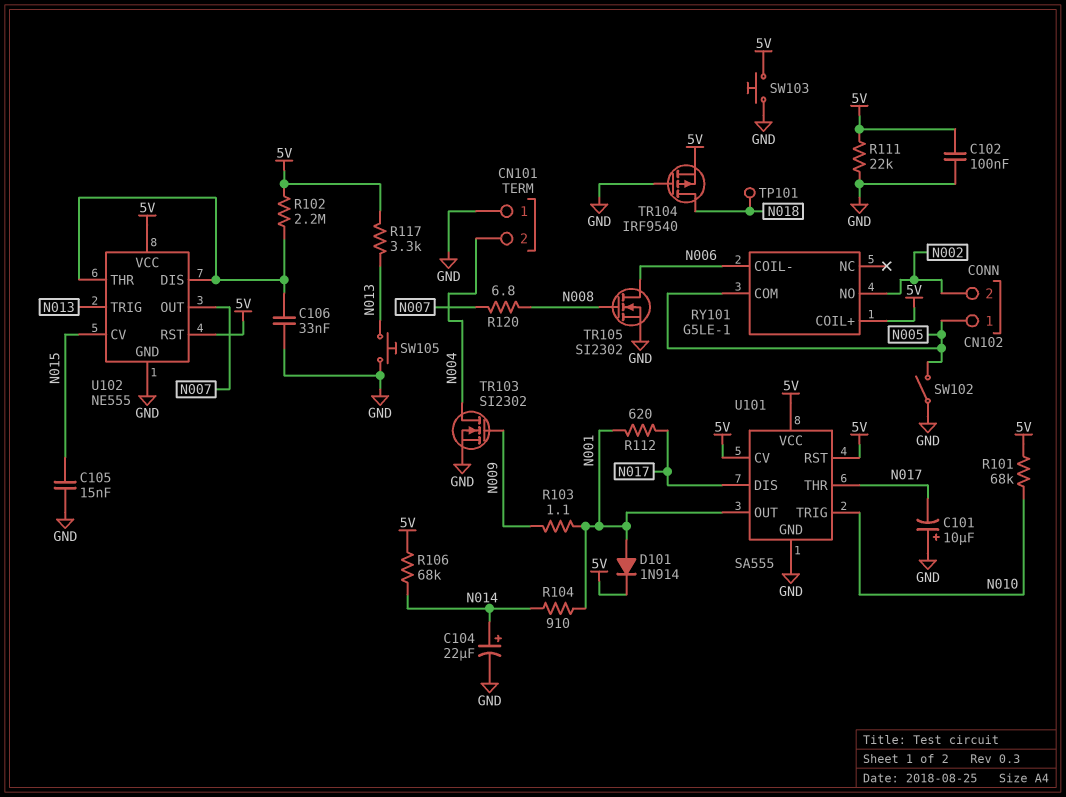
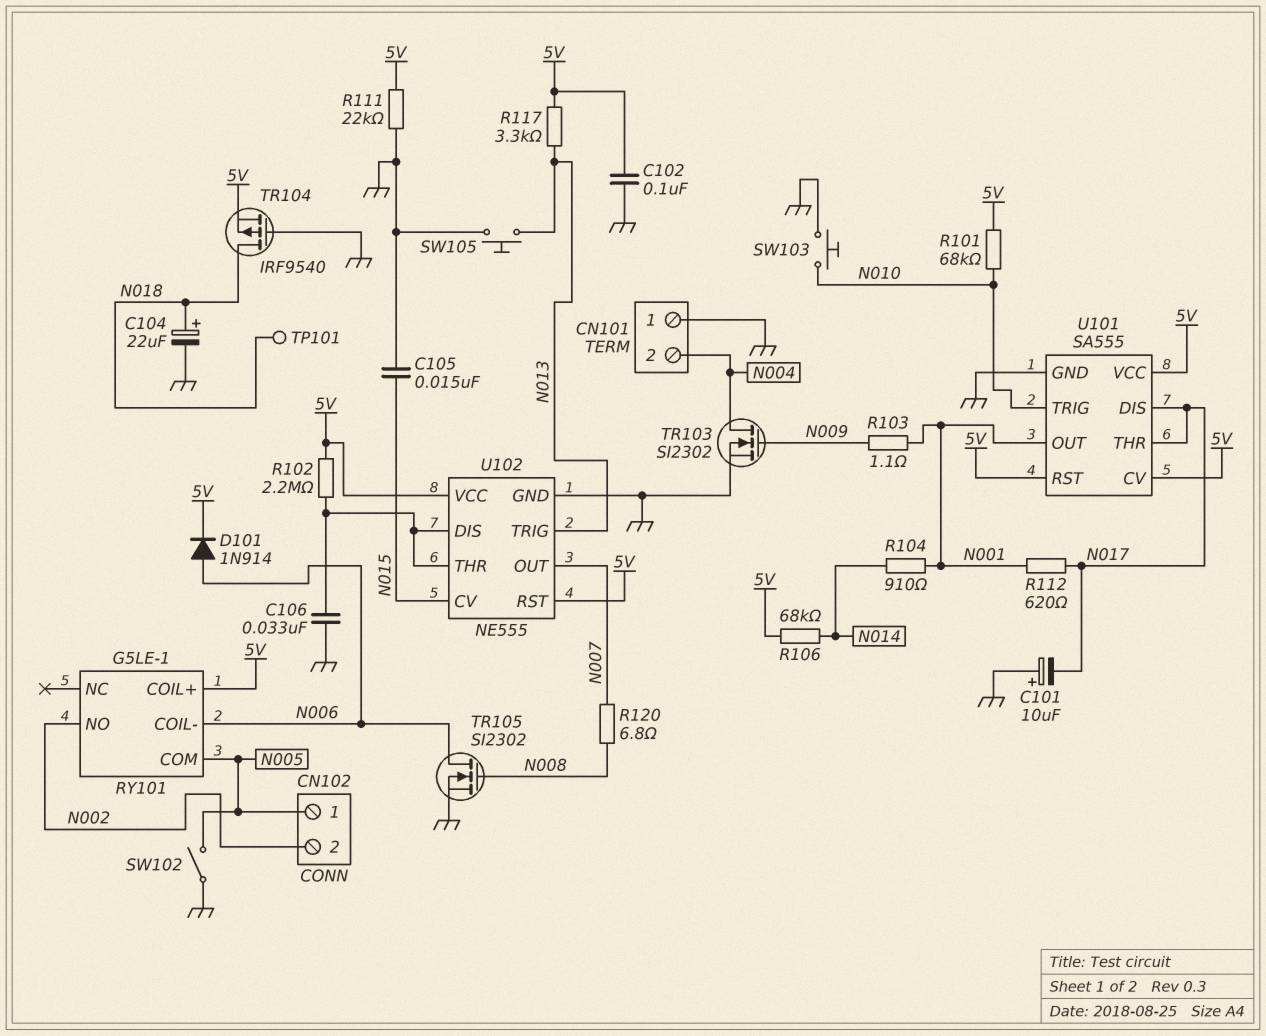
C104: 22uF (plus N014, minus GND) -> 22uF (plus N018, minus GND)
D101: diode 1N914 (A N001, K 5V) -> diode 1N914 (A N006, K 5V)
SW103: button (5V, GND) -> button (GND, N010)

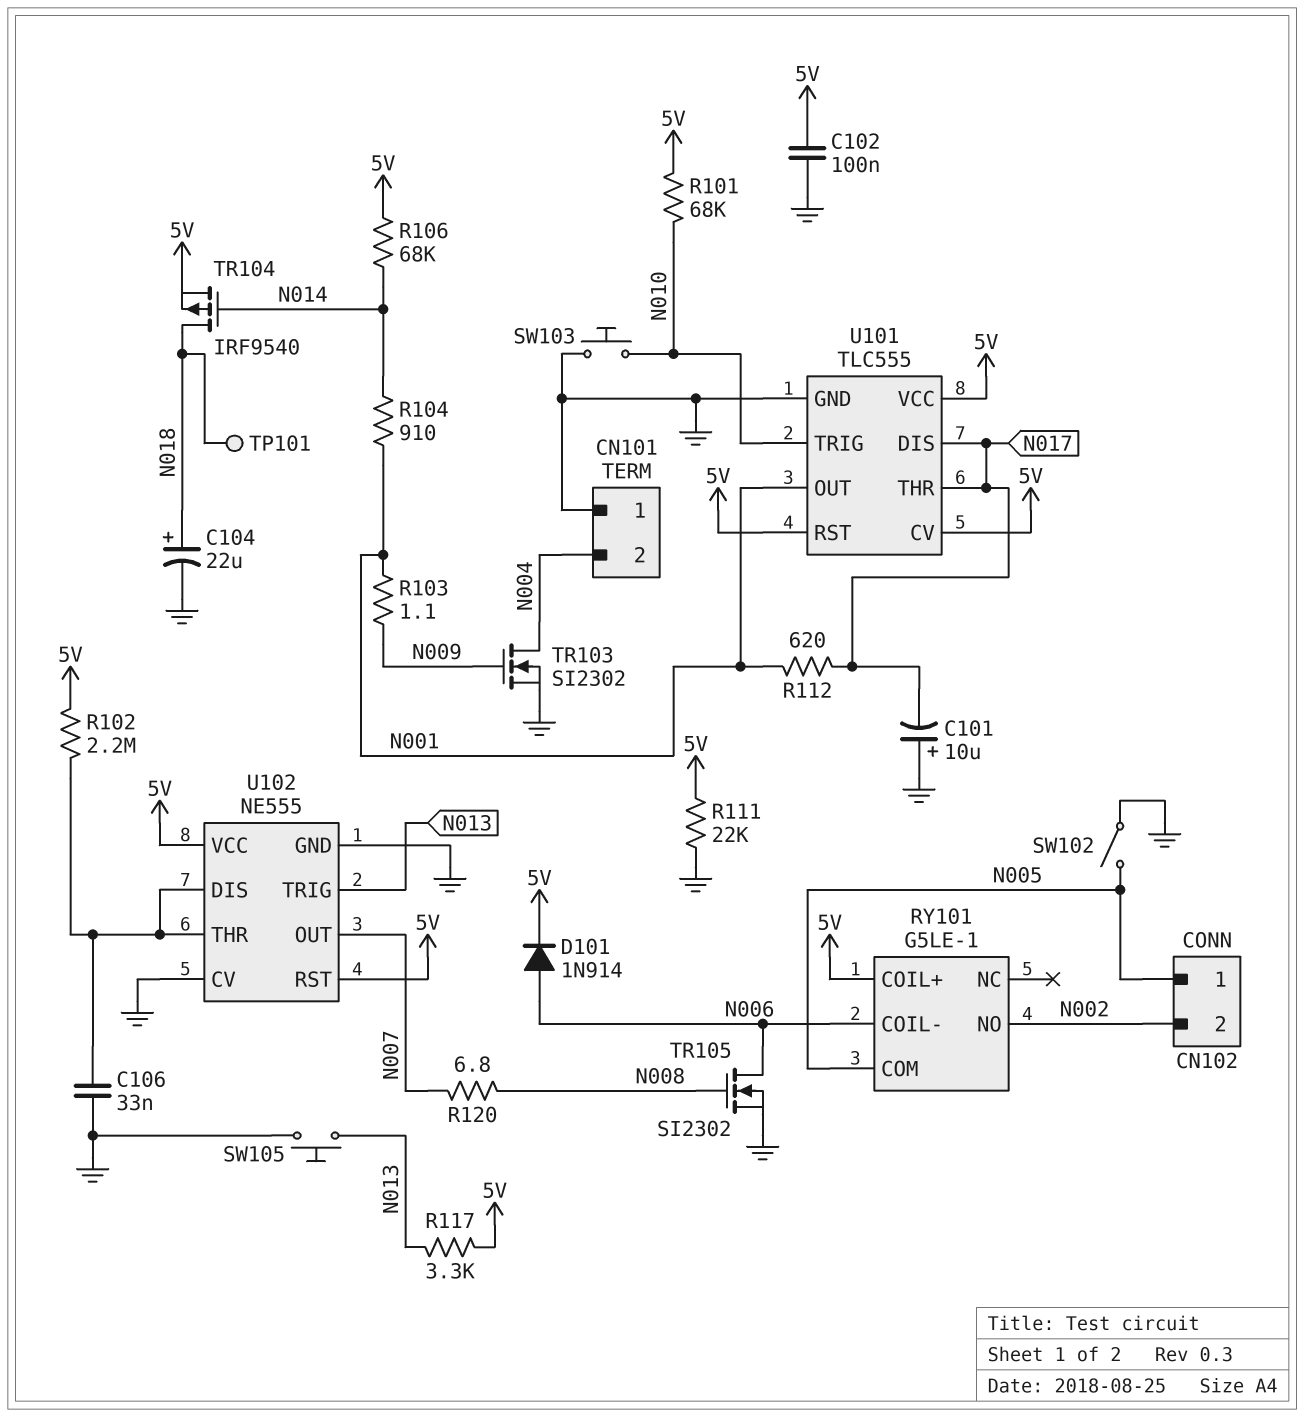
C105: 15nF (GND, N015) -> none
TR104: PMOS IRF9540 (G GND, D N018, S 5V) -> PMOS IRF9540 (G N014, D N018, S 5V)
U101: SA555 -> TLC555
U102 pin CV: N015 -> GND

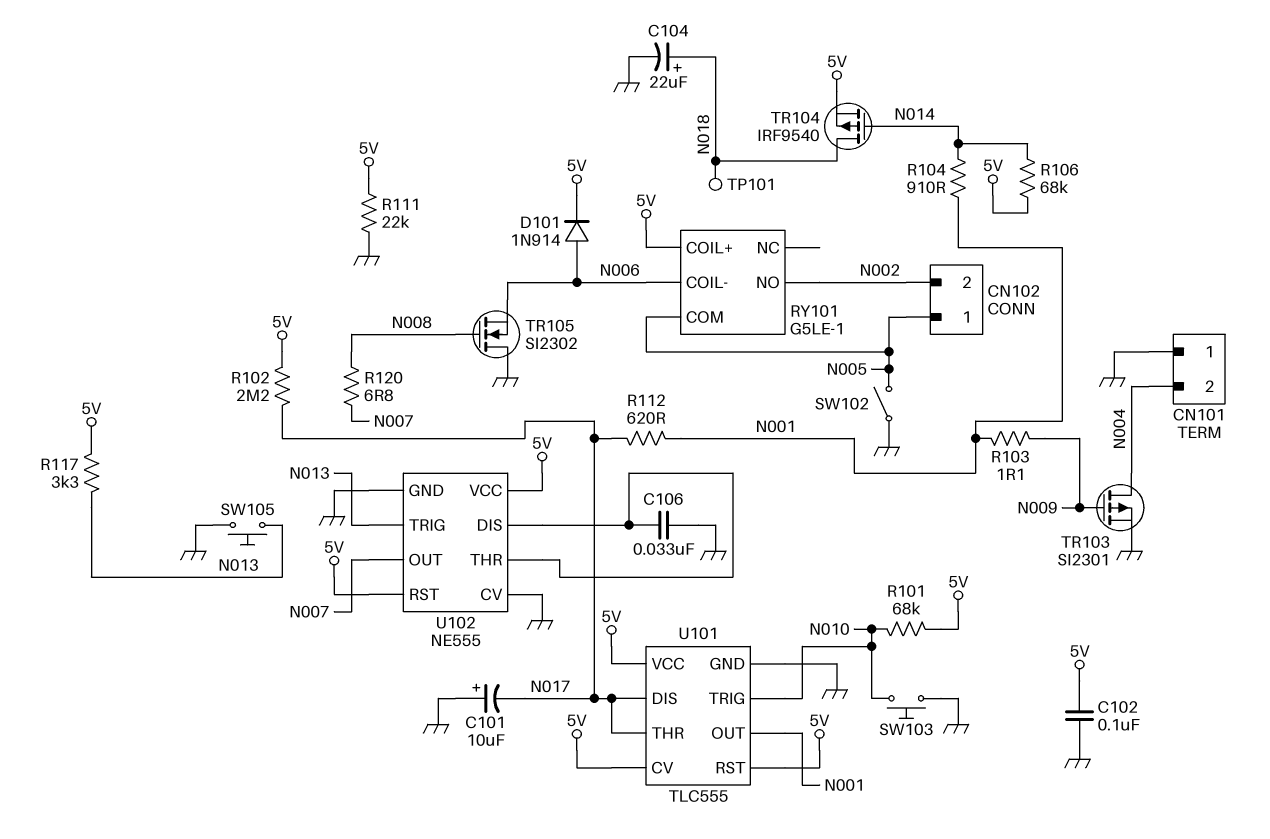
R102: 2.2M (5V, U102/DIS) -> 2.2M (5V, N017)
TR103: NMOS SI2302 (G N009, D N004, S GND) -> PMOS SI2301 (G N009, D N004, S GND)
TR105: NMOS SI2302 (G N008, D N006, S GND) -> NMOS SI2302 (G N008, D GND, S N006)

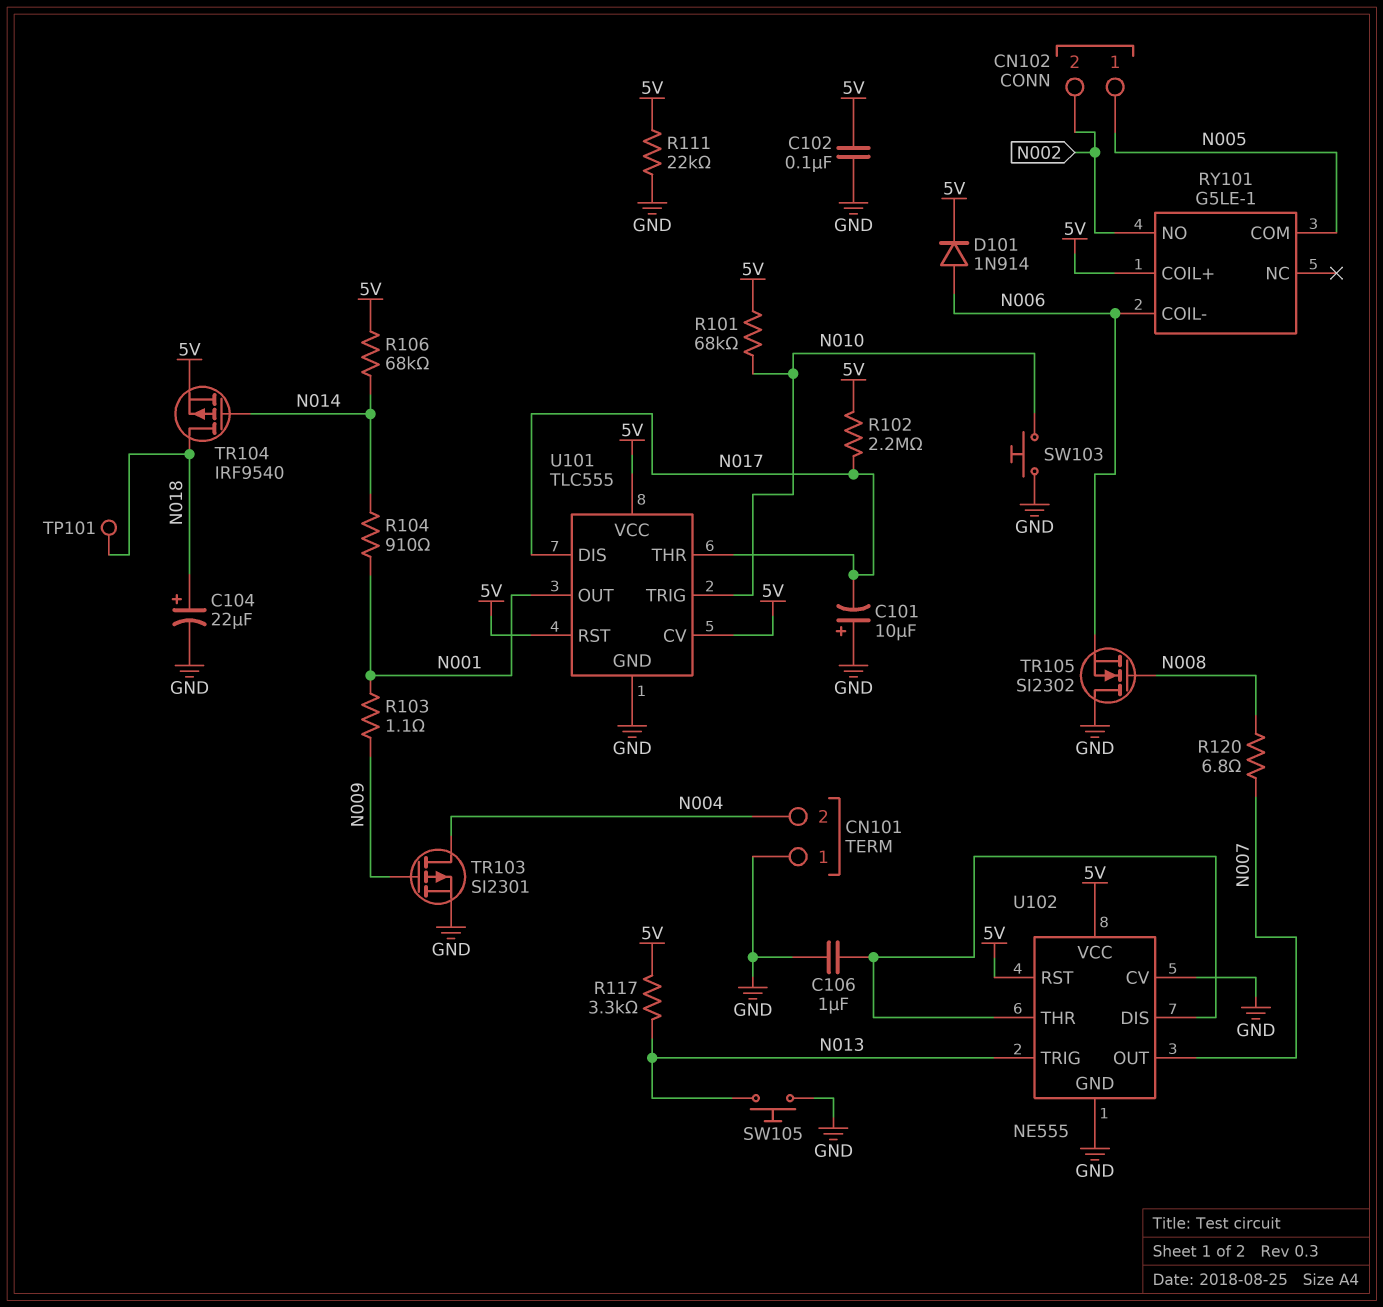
C106: 33nF (GND, U102/DIS) -> 1uF (GND, U102/DIS)
R112: 620 (N001, N017) -> none
SW102: switch (GND, N005) -> none

